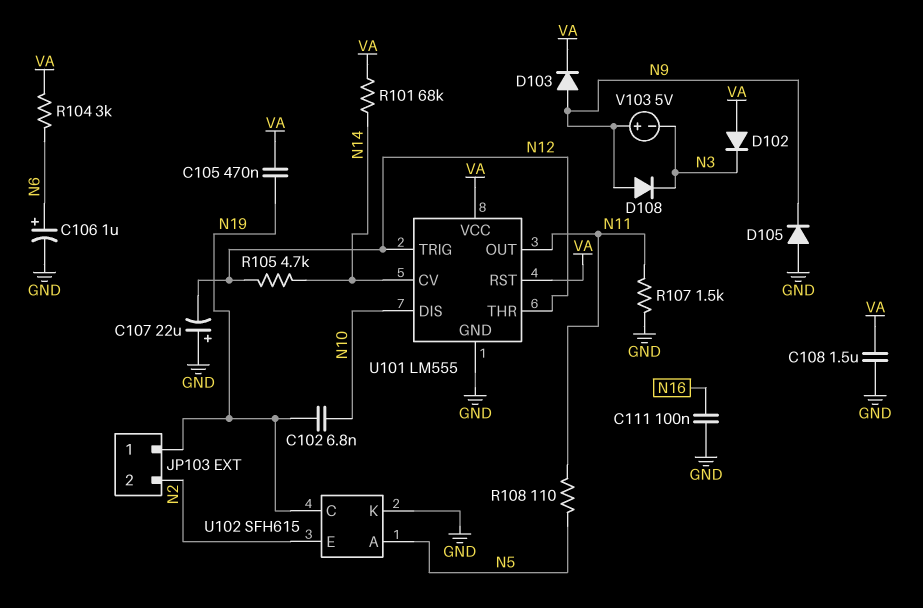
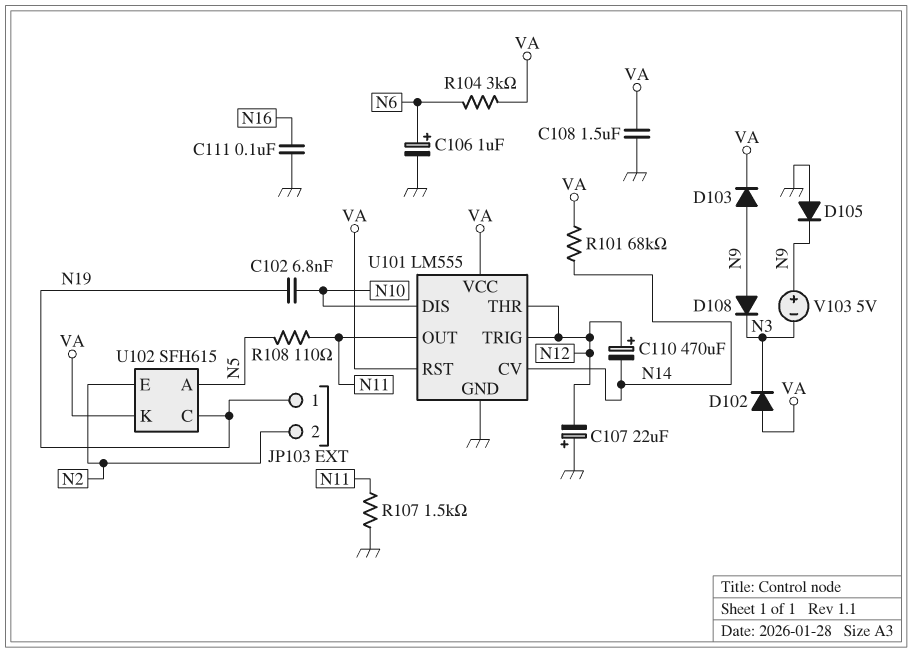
C105: 470nF (N19, VA) -> none
C110: none -> 470uF (plus N12, minus N14)
R105: 4.7k (N12, N14) -> none
U102 pin K: GND -> VA

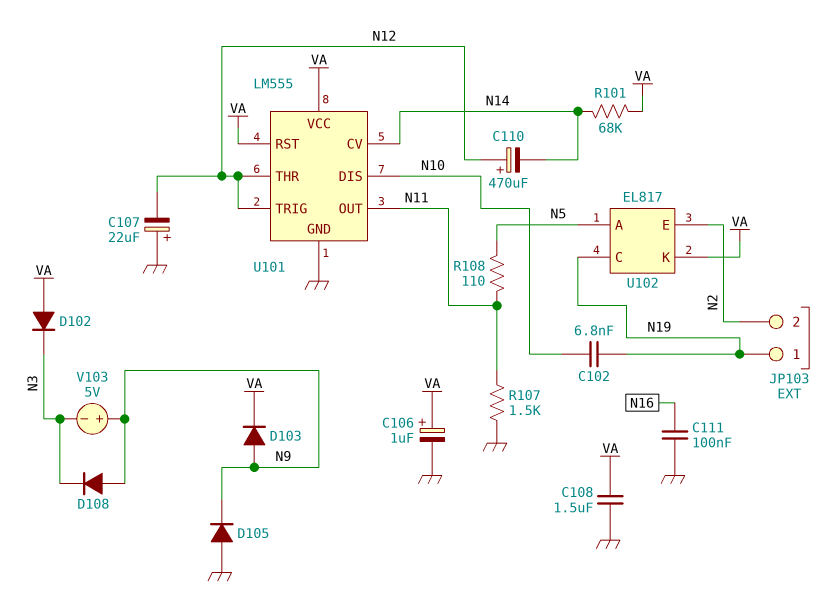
C106: 1uF (plus N6, minus GND) -> 1uF (plus VA, minus GND)
R104: 3k (N6, VA) -> none
U102: SFH615 -> EL817

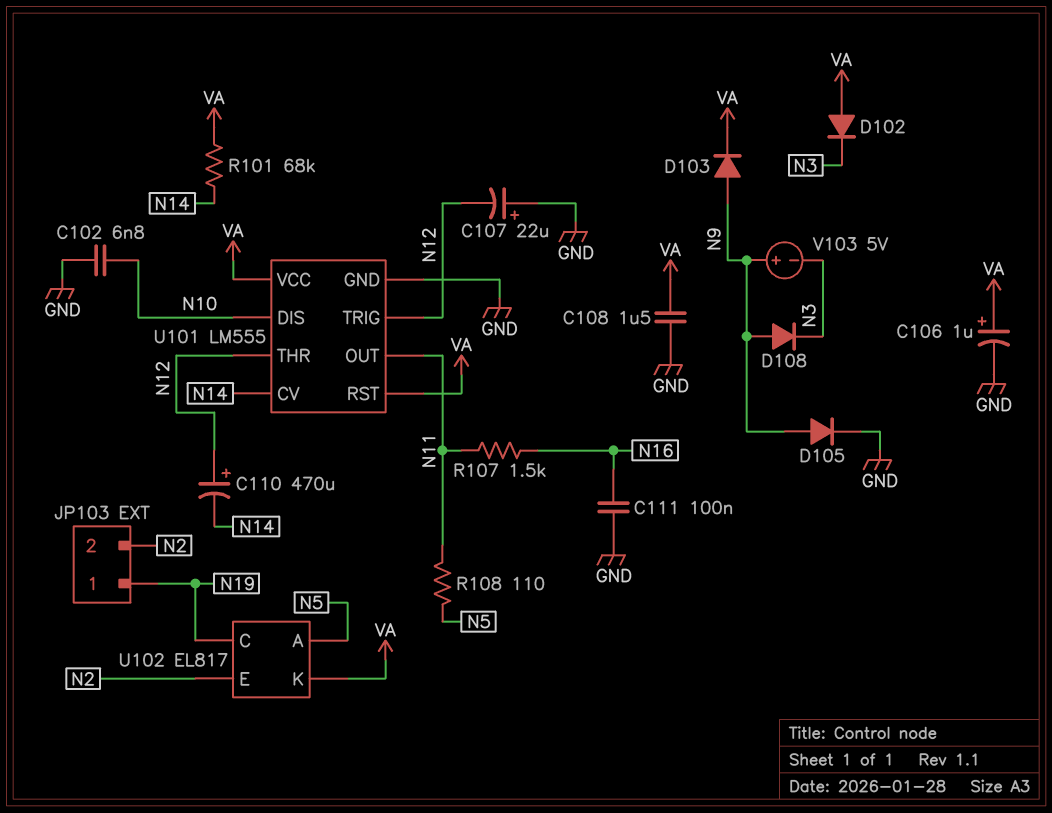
C102: 6.8nF (N10, N19) -> 6.8nF (GND, N10)
D105: diode (A GND, K N9) -> diode (A N9, K GND)
R107: 1.5k (GND, N11) -> 1.5k (N11, N16)

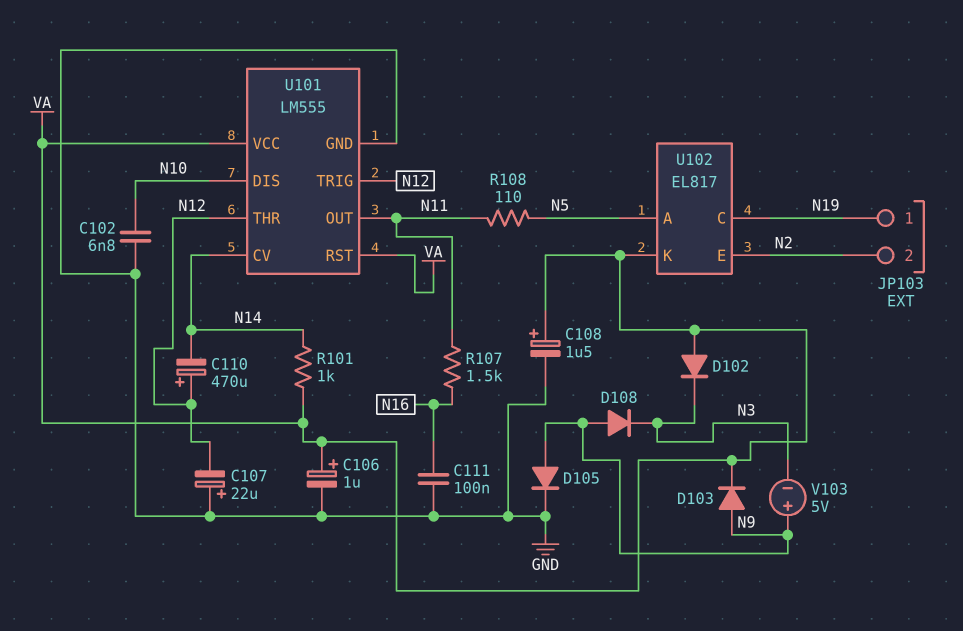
C108: 1.5uF (GND, VA) -> 1.5uF (plus VA, minus GND)
R101: 68k (N14, VA) -> 1k (N14, VA)

